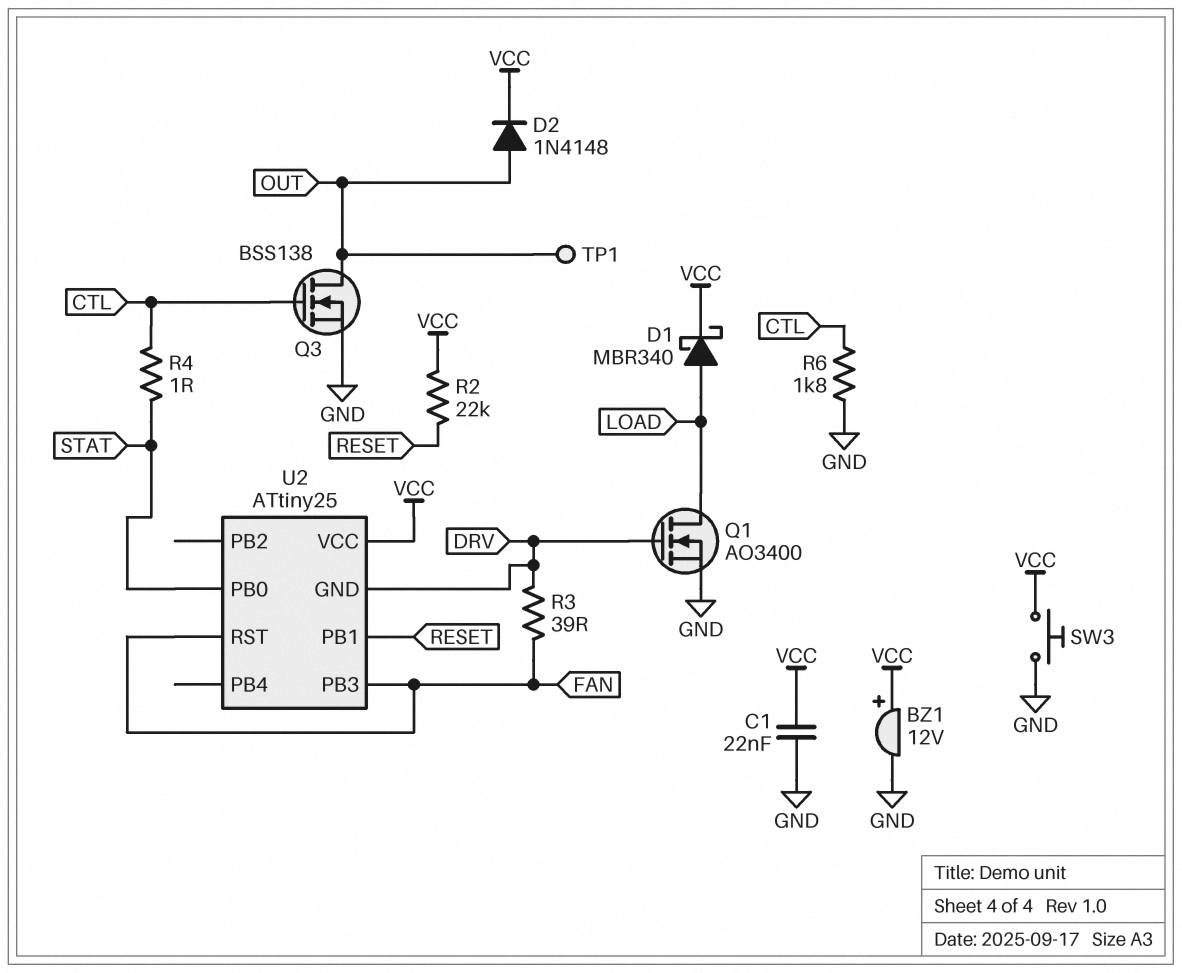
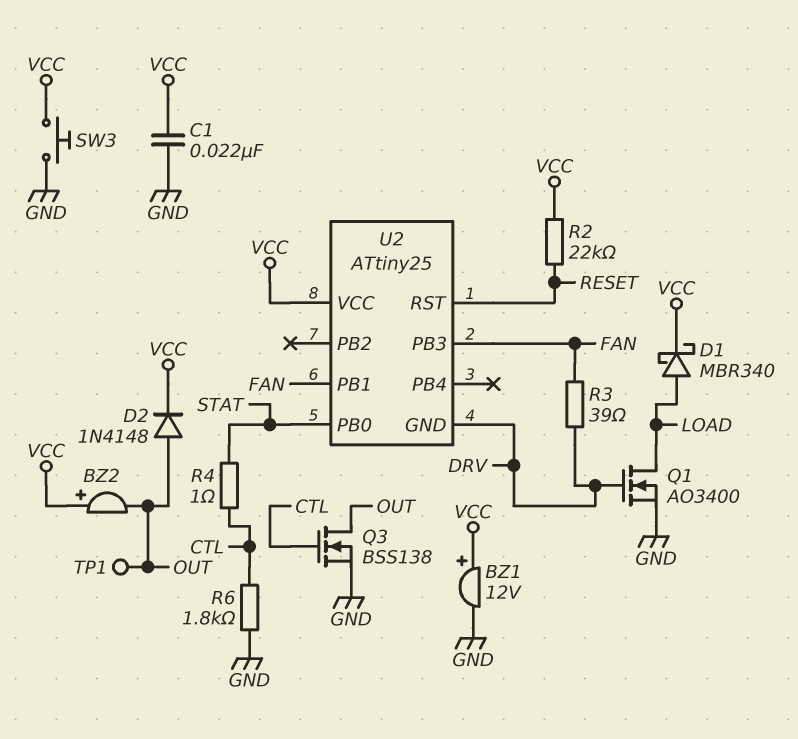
BZ2: none -> buzzer (plus VCC, minus OUT)
U2 pin PB1: RESET -> FAN
U2 pin RST: FAN -> RESET

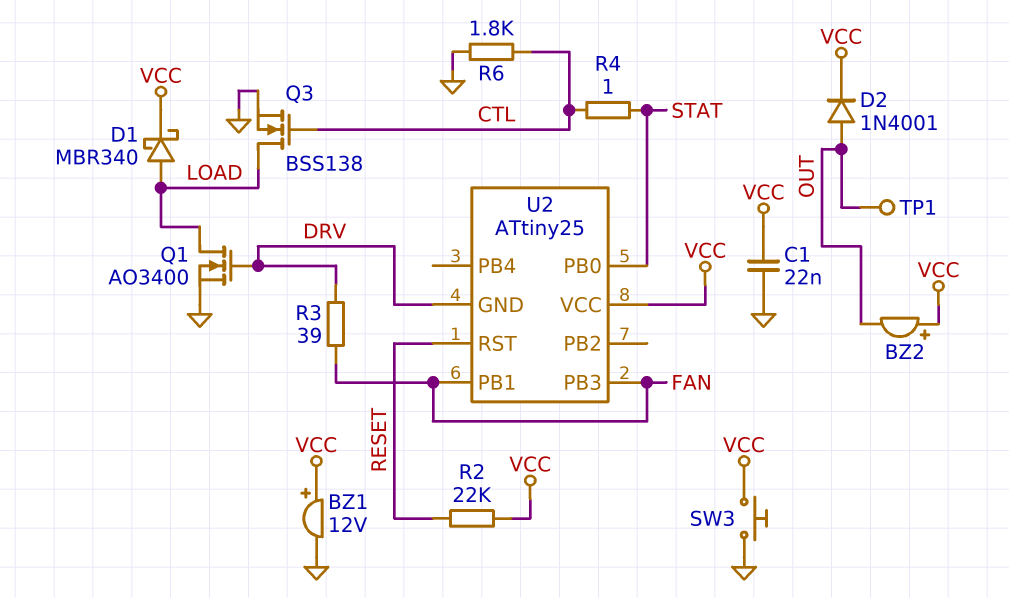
D2: diode 1N4148 (A OUT, K VCC) -> diode 1N4001 (A OUT, K VCC)
Q3: NMOS BSS138 (G CTL, D OUT, S GND) -> NMOS BSS138 (G CTL, D LOAD, S GND)

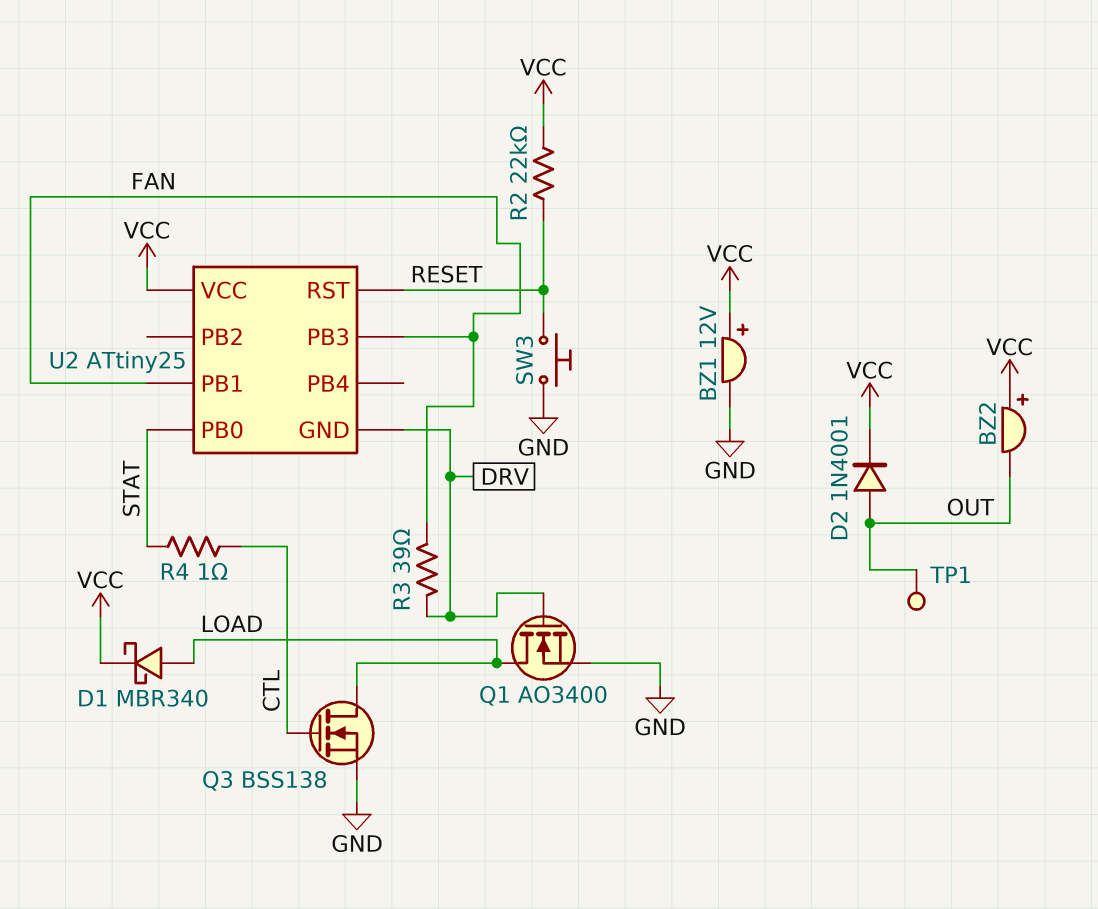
C1: 22nF (GND, VCC) -> none
R6: 1.8k (CTL, GND) -> none
SW3: button (GND, VCC) -> button (GND, RESET)

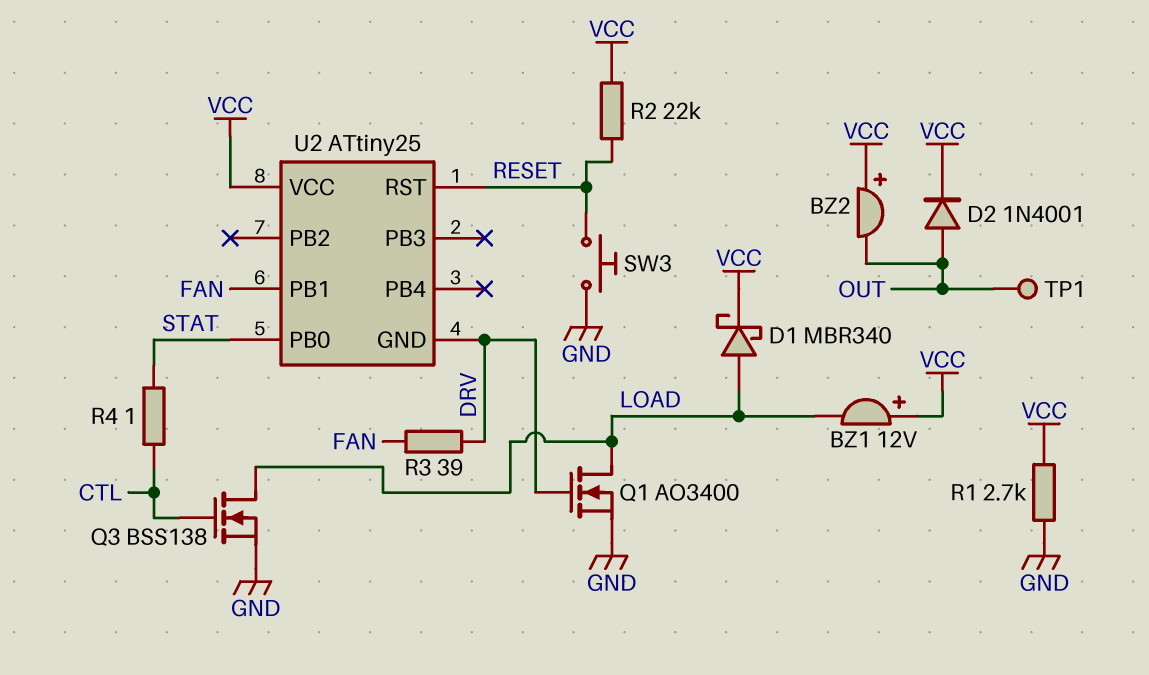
BZ1: buzzer 12V (plus VCC, minus GND) -> buzzer 12V (plus VCC, minus LOAD)
R1: none -> 2.7k (GND, VCC)
U2 pin PB3: FAN -> none

